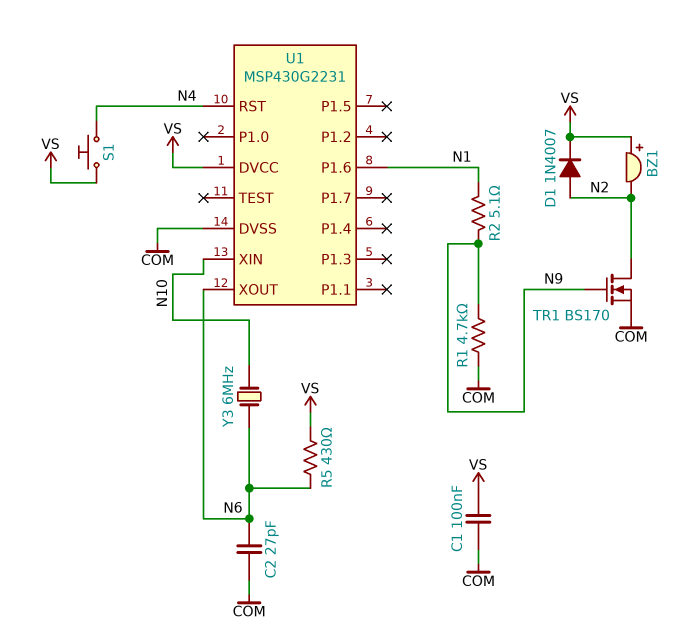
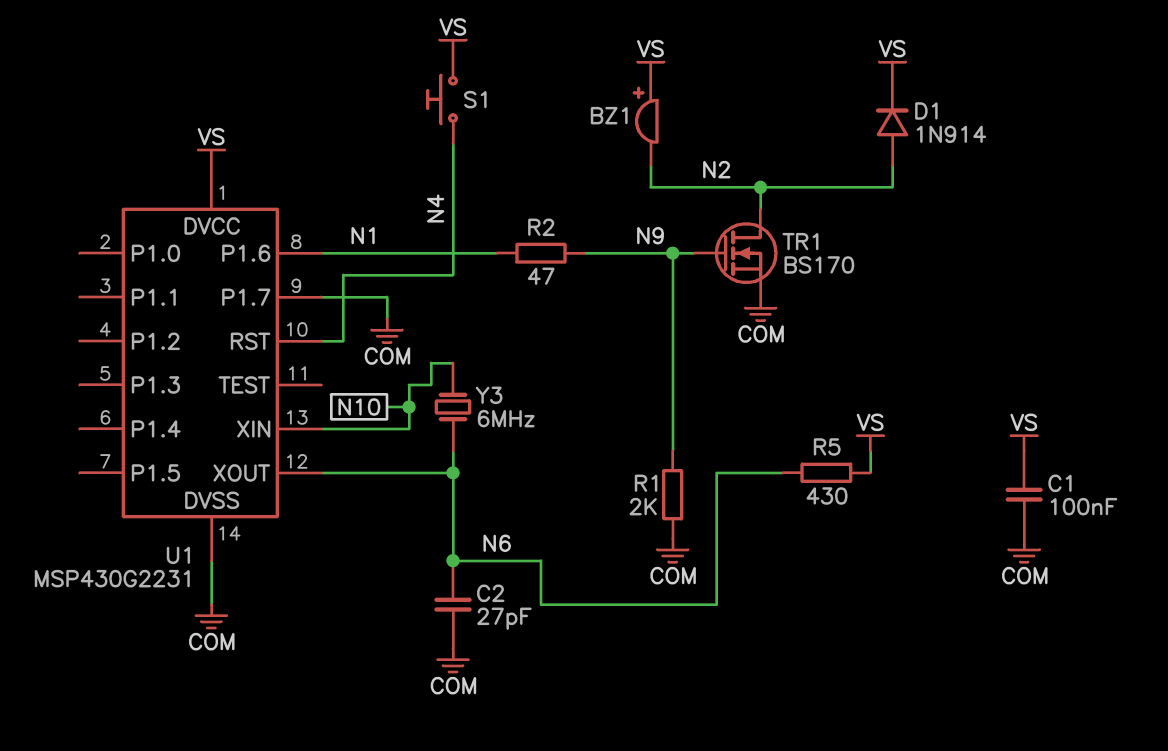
D1: diode 1N4007 (A N2, K VS) -> diode 1N914 (A N2, K VS)
R1: 4.7k (COM, N9) -> 2k (COM, N9)
R2: 5.1 (N1, N9) -> 47 (N1, N9)
U1 pin P1.7: none -> COM

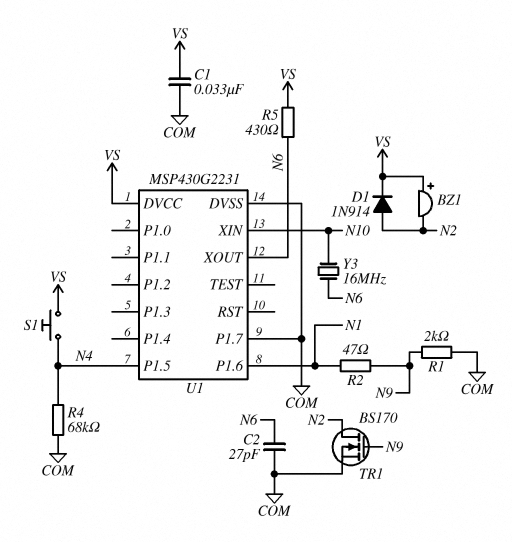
C1: 100nF (COM, VS) -> 33nF (COM, VS)
R4: none -> 68k (COM, N4)
U1 pin P1.5: none -> N4
U1 pin RST: N4 -> none
Y3: 6MHz (N6, N10) -> 16MHz (N6, N10)

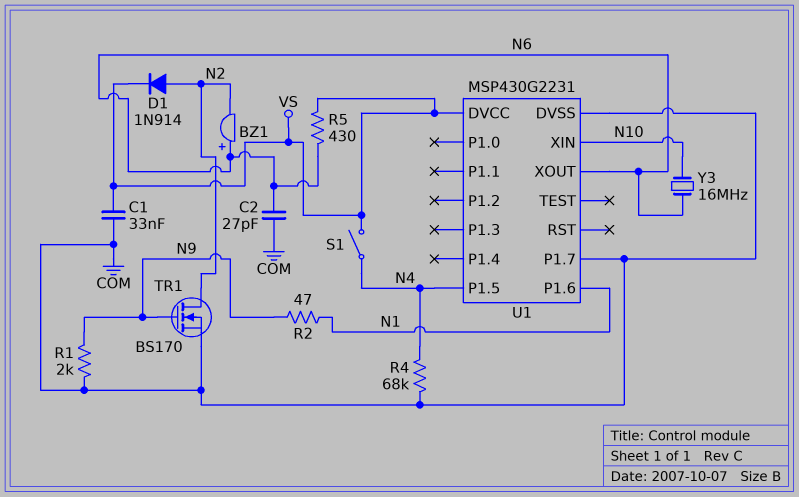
BZ1: buzzer (plus VS, minus N2) -> buzzer (plus N6, minus N2)
S1: button (N4, VS) -> switch (N4, VS)

